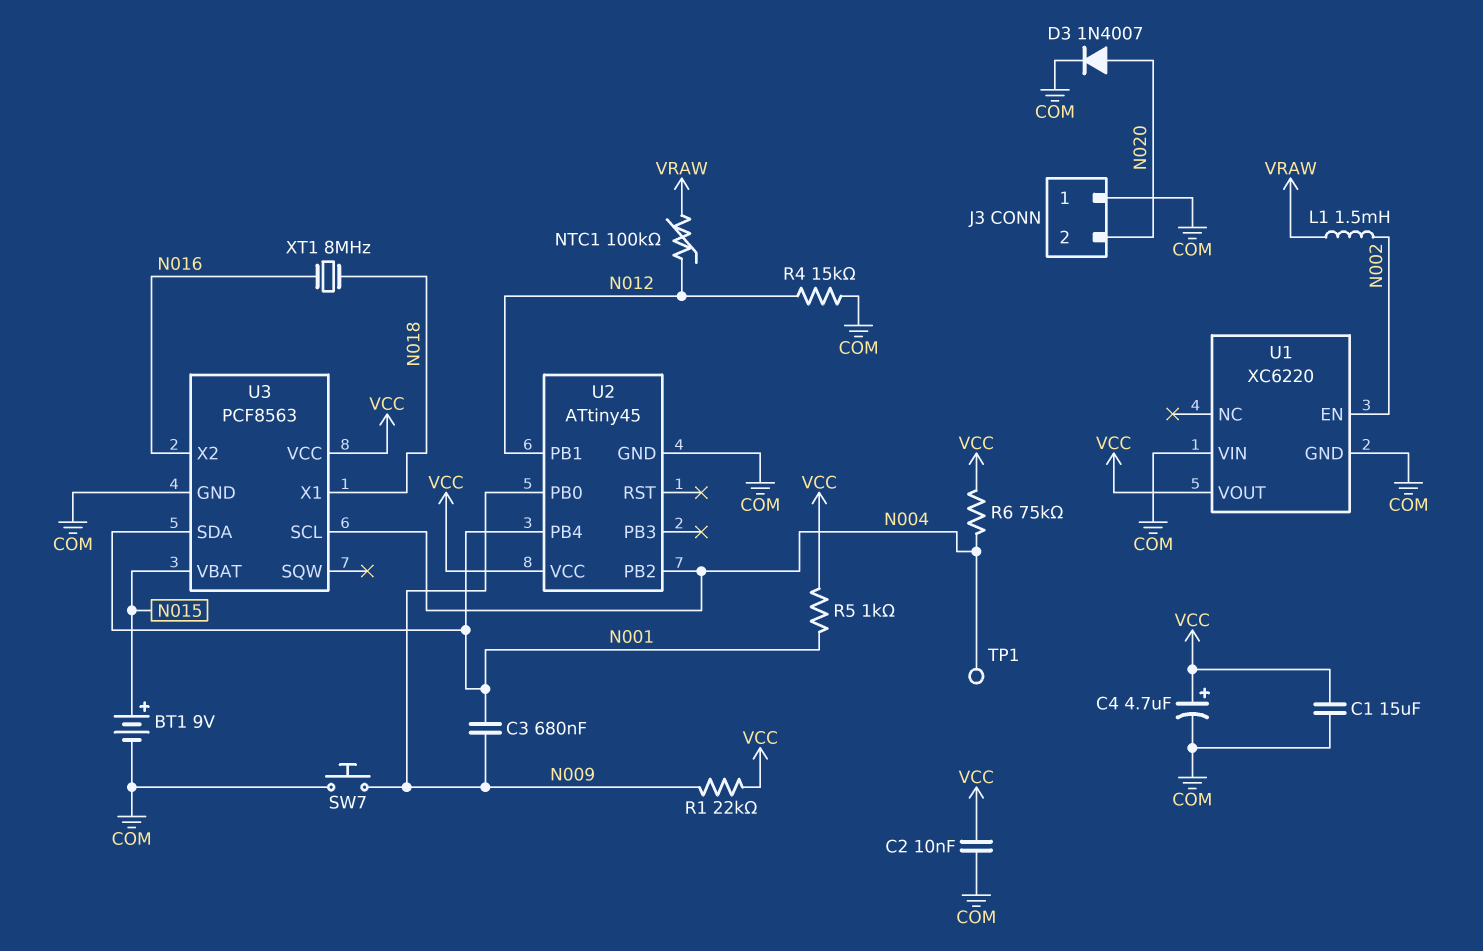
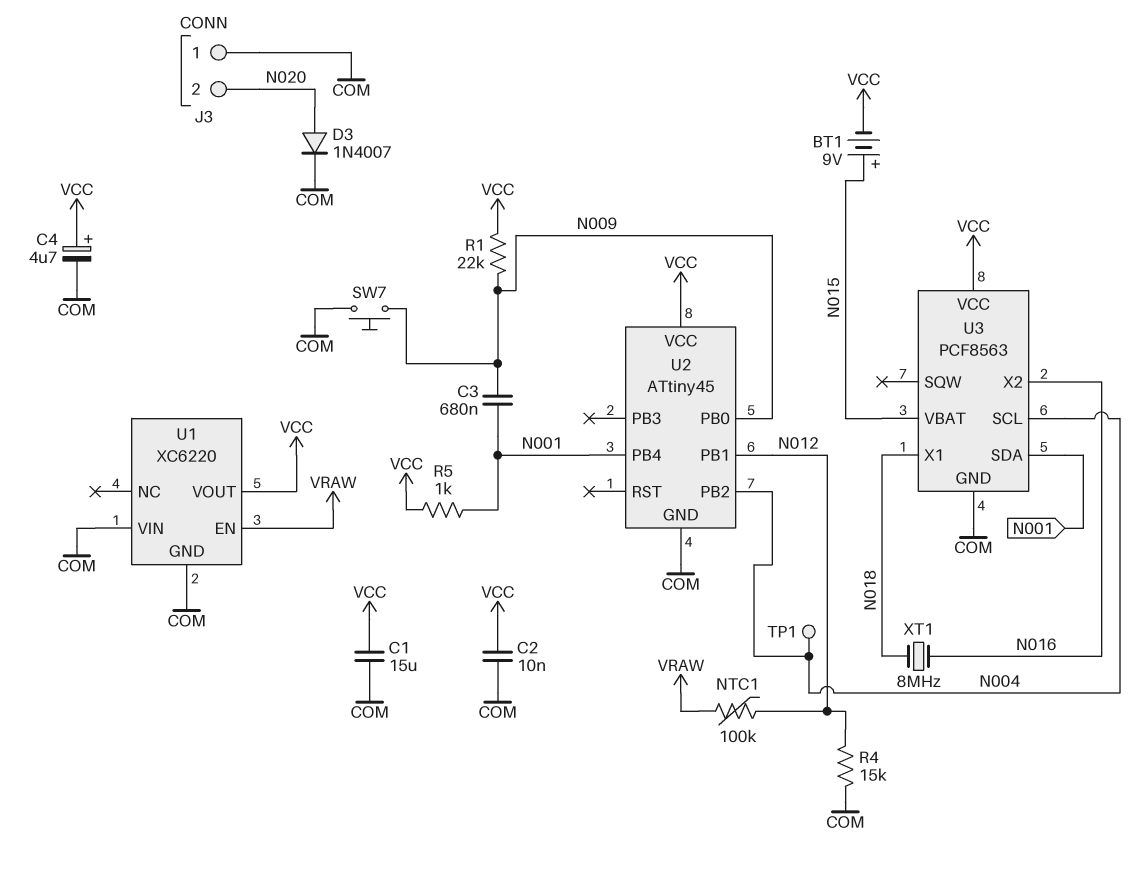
BT1: 9V (plus N015, minus COM) -> 9V (plus N015, minus VCC)
L1: 1.5mH (N002, VRAW) -> none
R6: 75k (N004, VCC) -> none
U1 pin EN: N002 -> VRAW

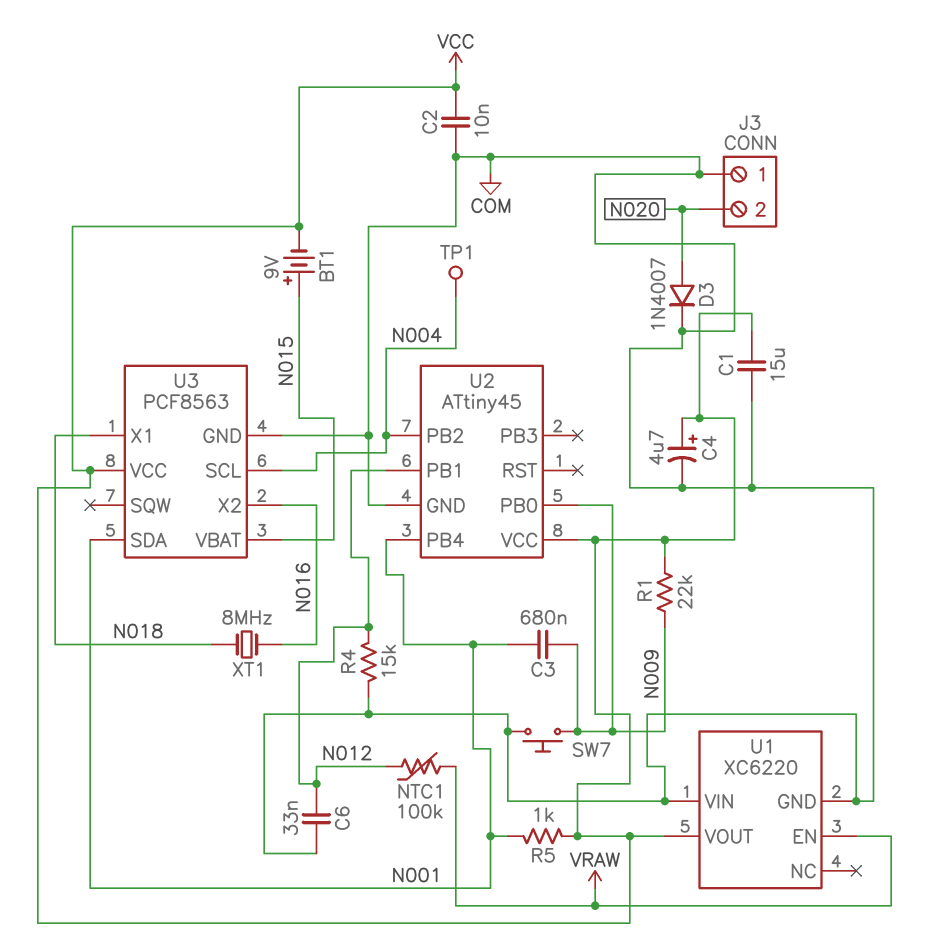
C6: none -> 33nF (COM, N012)

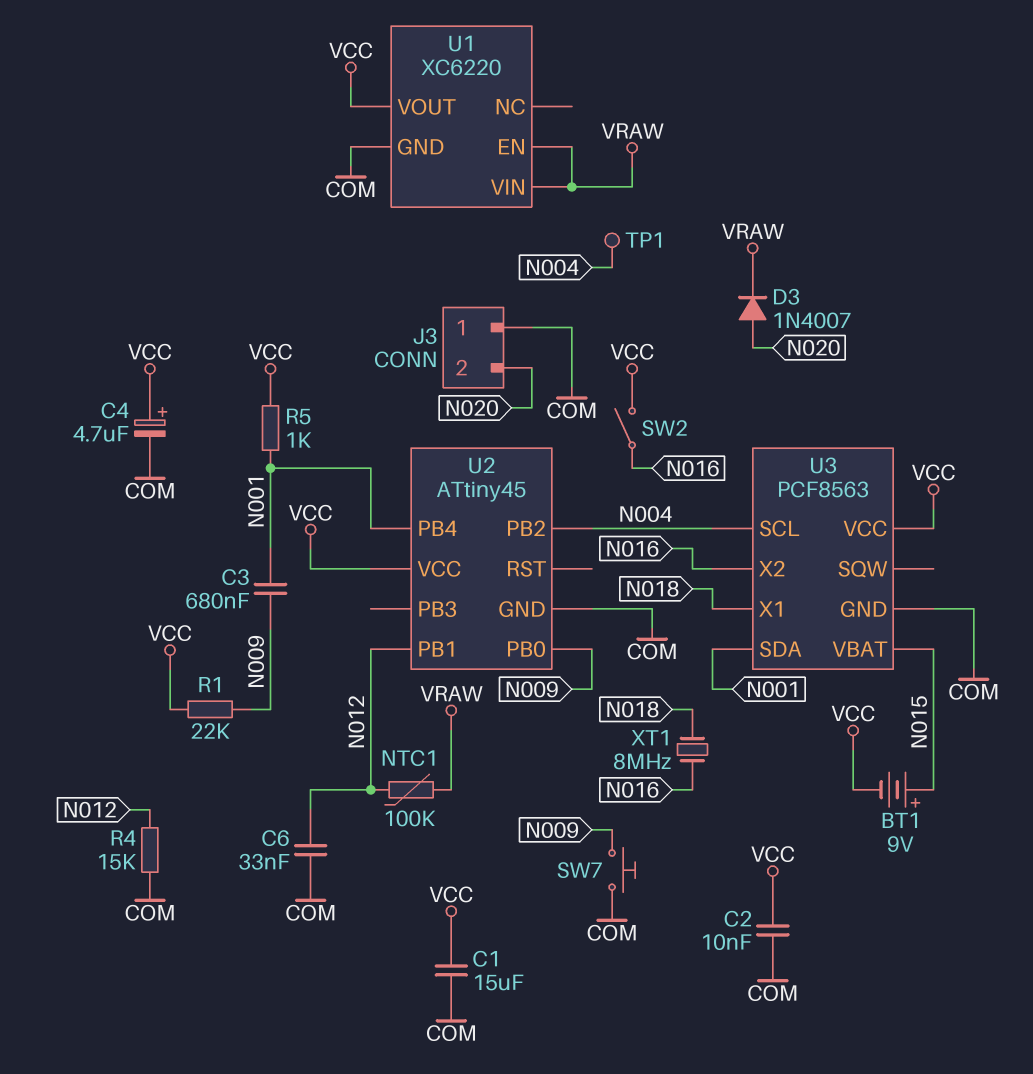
D3: diode 1N4007 (A N020, K COM) -> diode 1N4007 (A N020, K VRAW)
SW2: none -> switch (N016, VCC)
U1 pin VIN: COM -> VRAW

